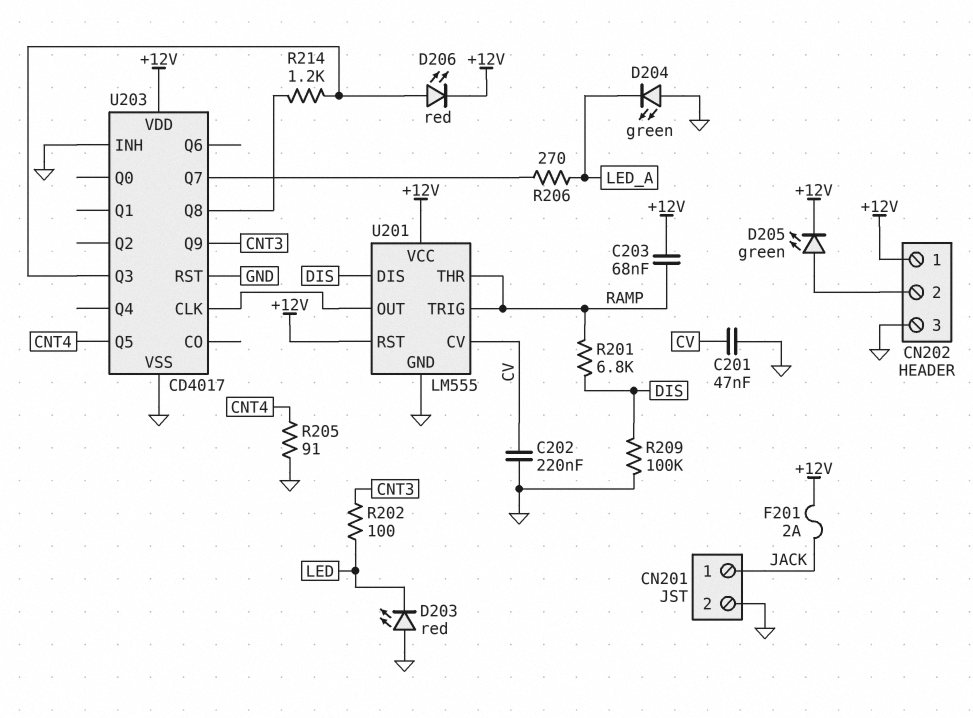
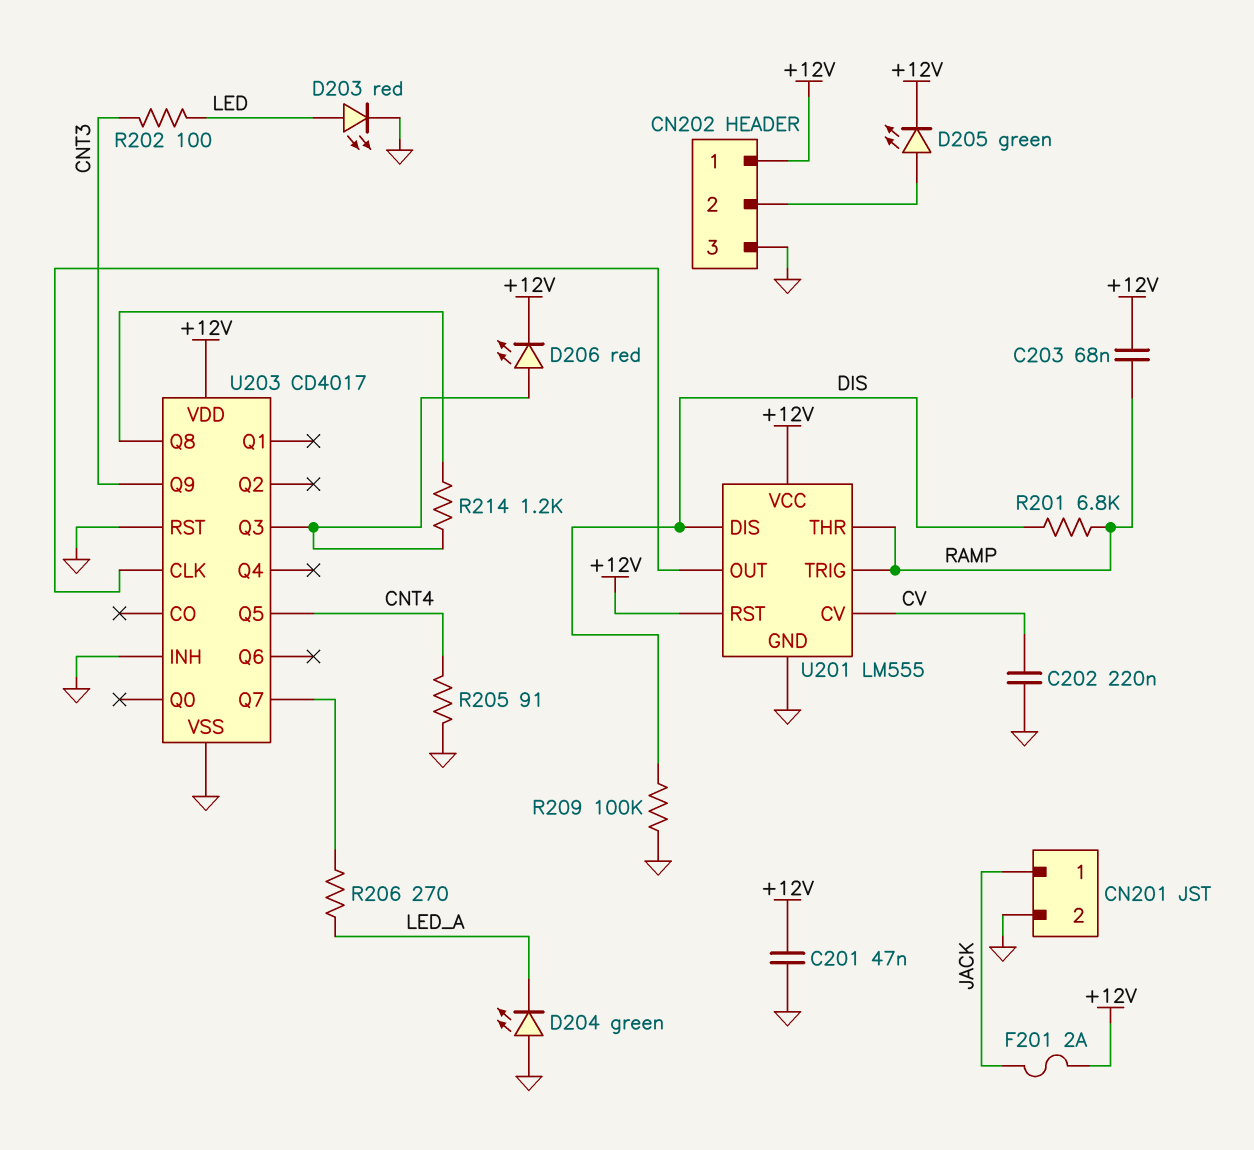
C201: 47nF (CV, GND) -> 47nF (+12V, GND)
D203: LED red (A GND, K LED) -> LED red (A LED, K GND)

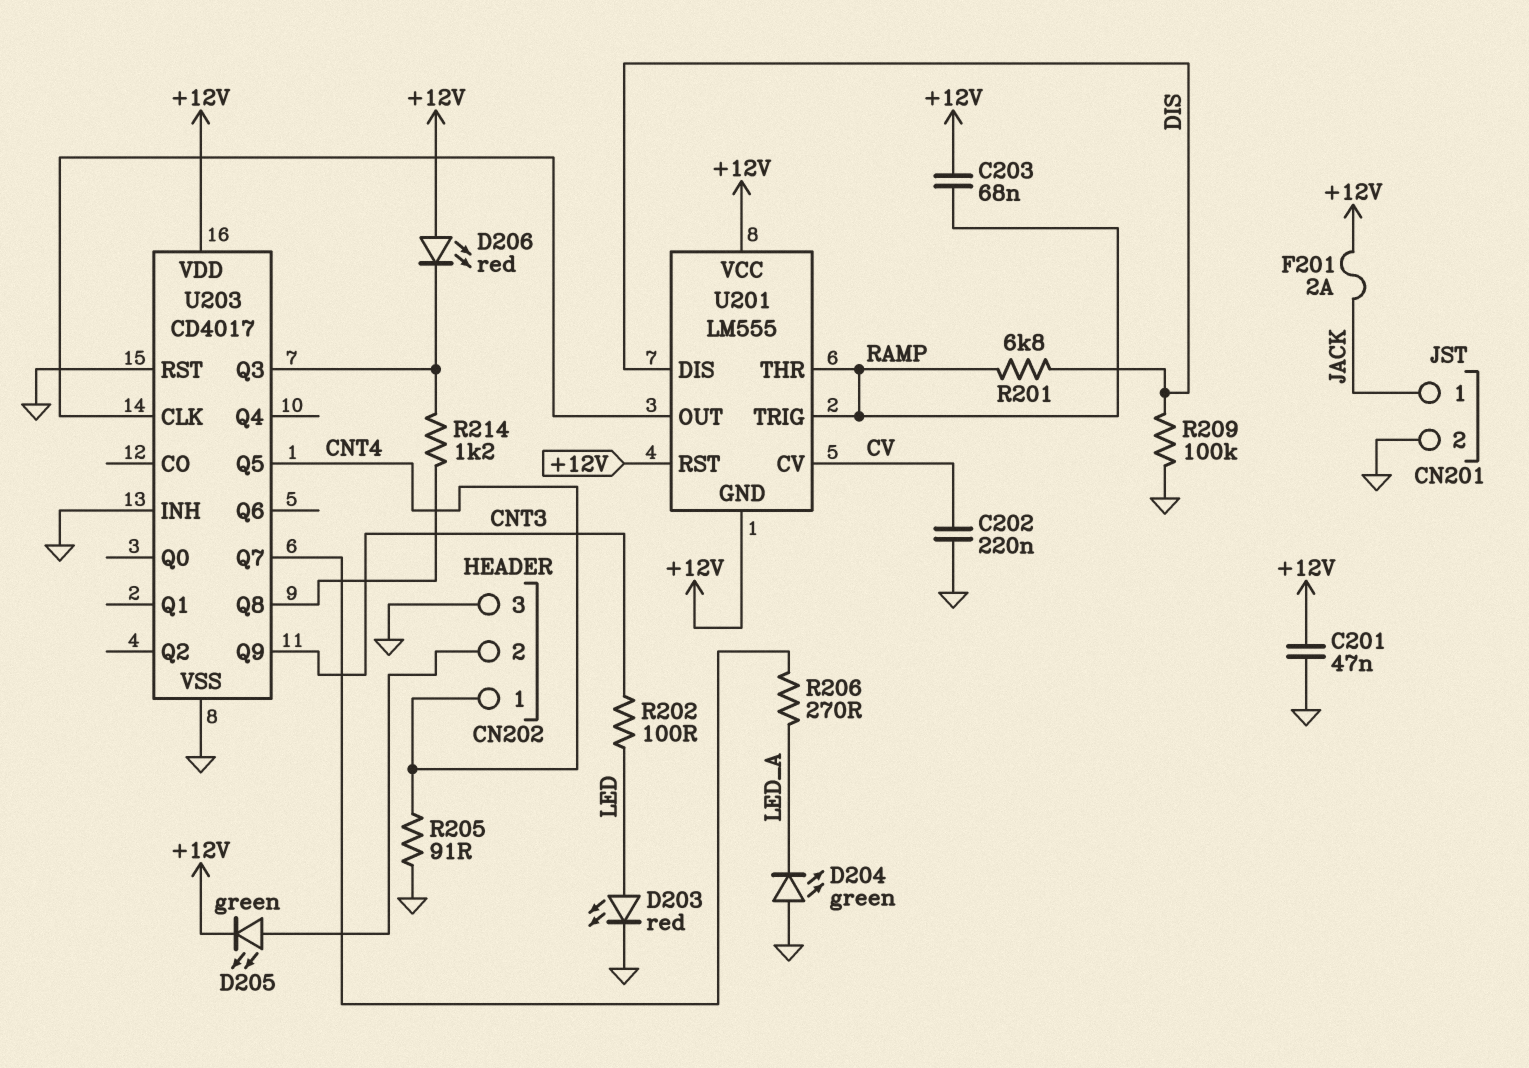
CN202 pin 1: +12V -> CNT4
D206: LED red (A U203/Q3, K +12V) -> LED red (A +12V, K U203/Q3)
U201 pin GND: GND -> +12V

